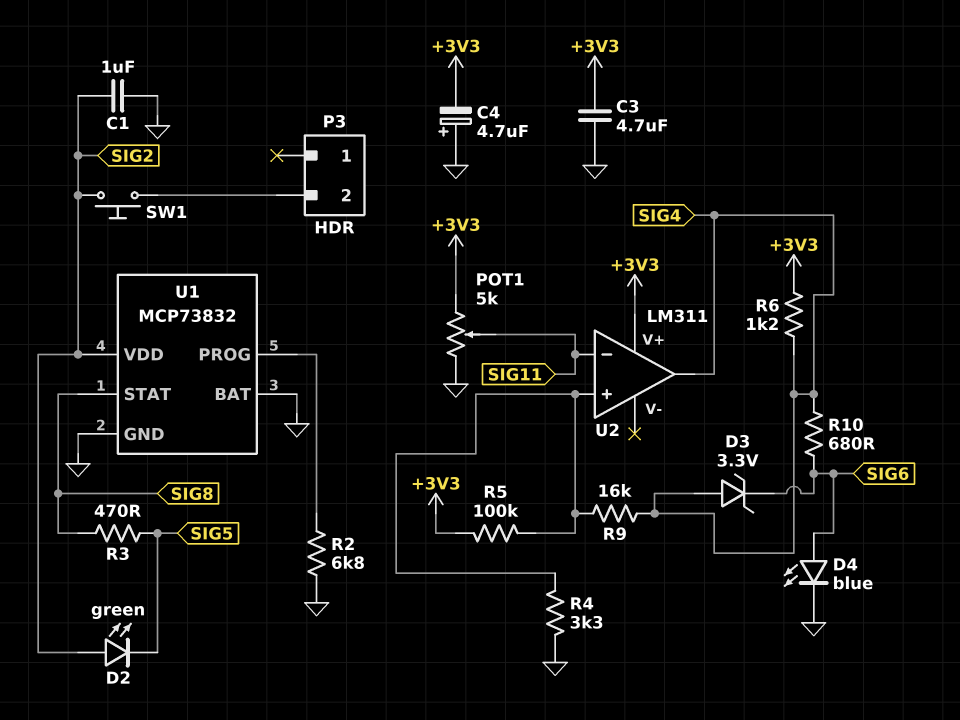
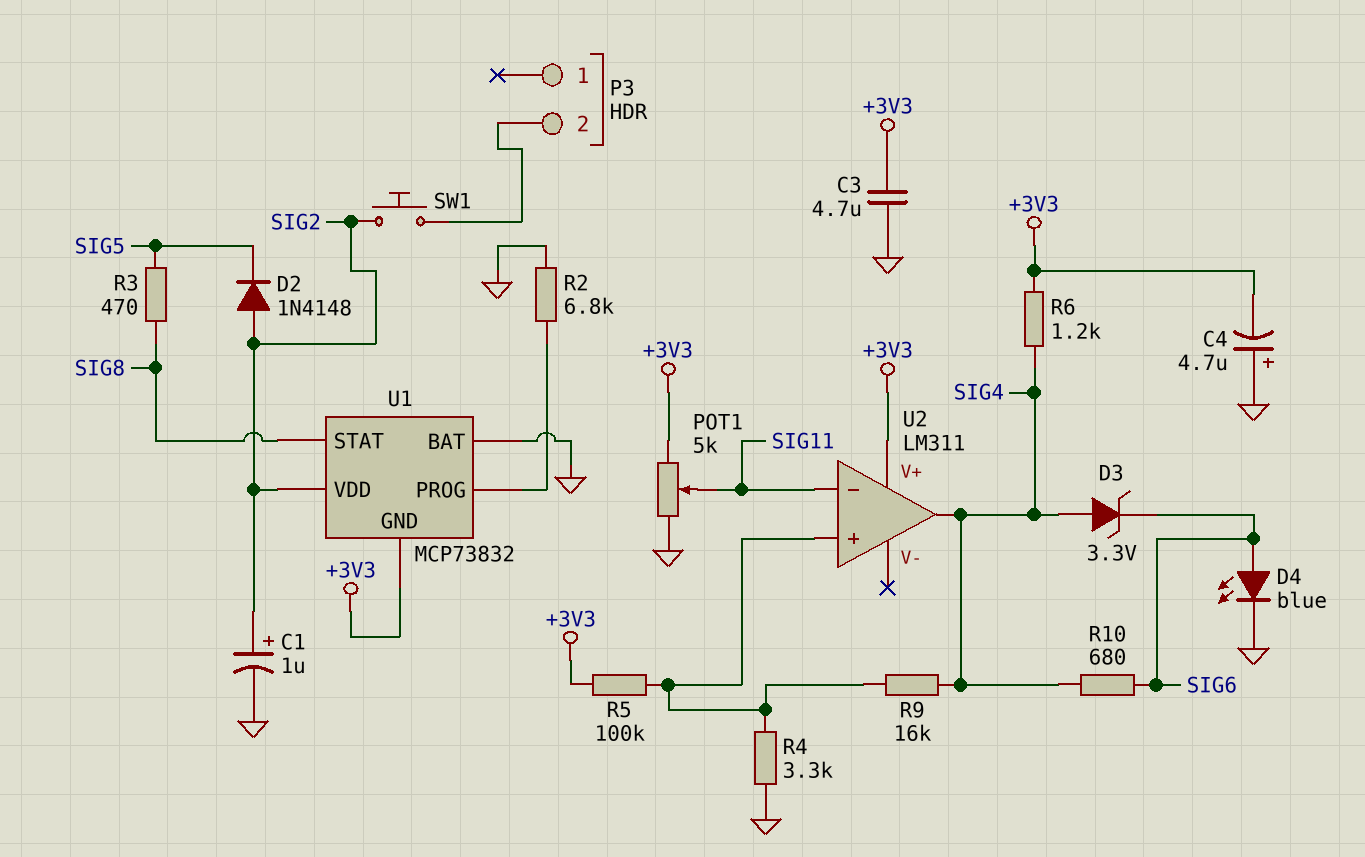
C1: 1uF (GND, SIG2) -> 1uF (plus SIG2, minus GND)
D2: LED green (A SIG2, K SIG5) -> diode 1N4148 (A SIG2, K SIG5)
U1 pin GND: GND -> +3V3

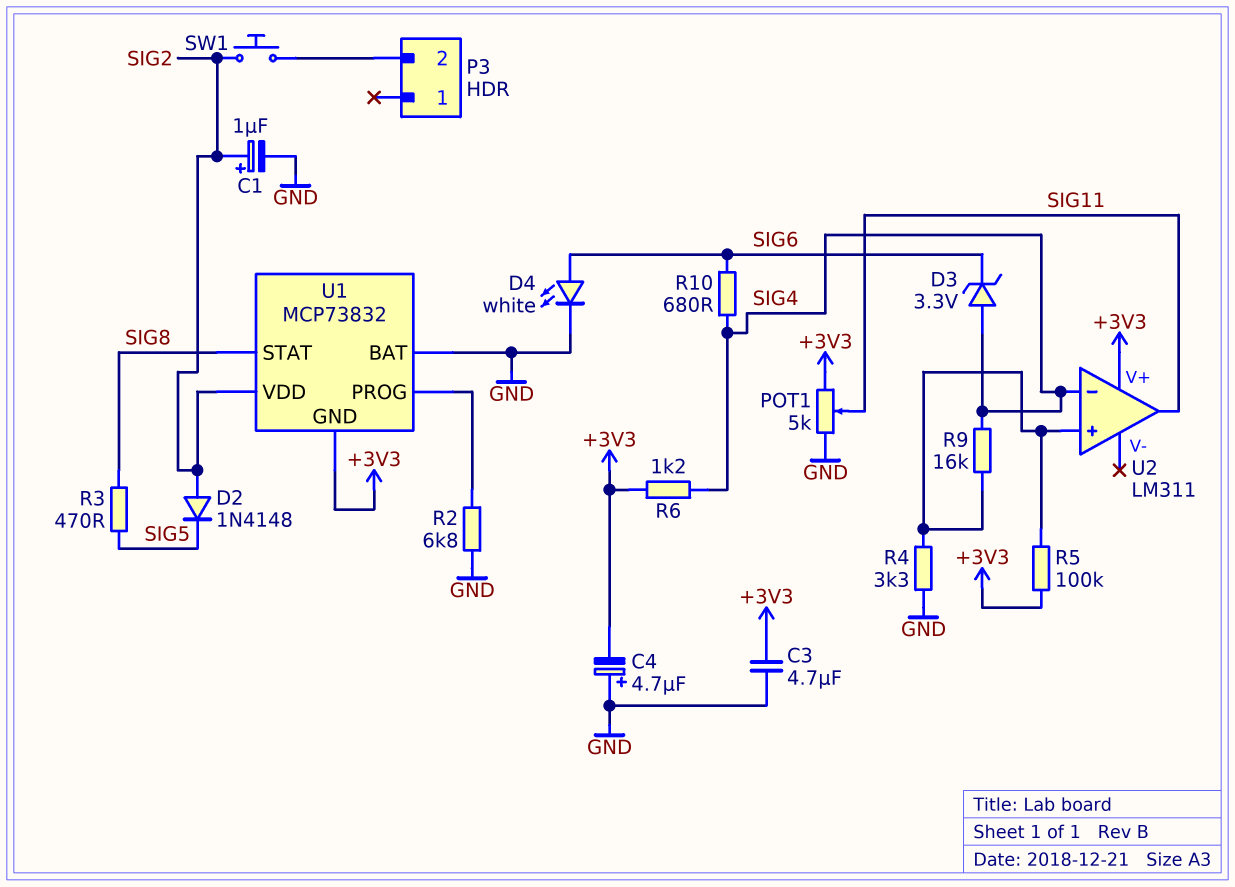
D4: LED blue (A SIG6, K GND) -> LED white (A SIG6, K GND)
U2 pin in-: SIG11 -> SIG4
U2 pin out: SIG4 -> SIG11

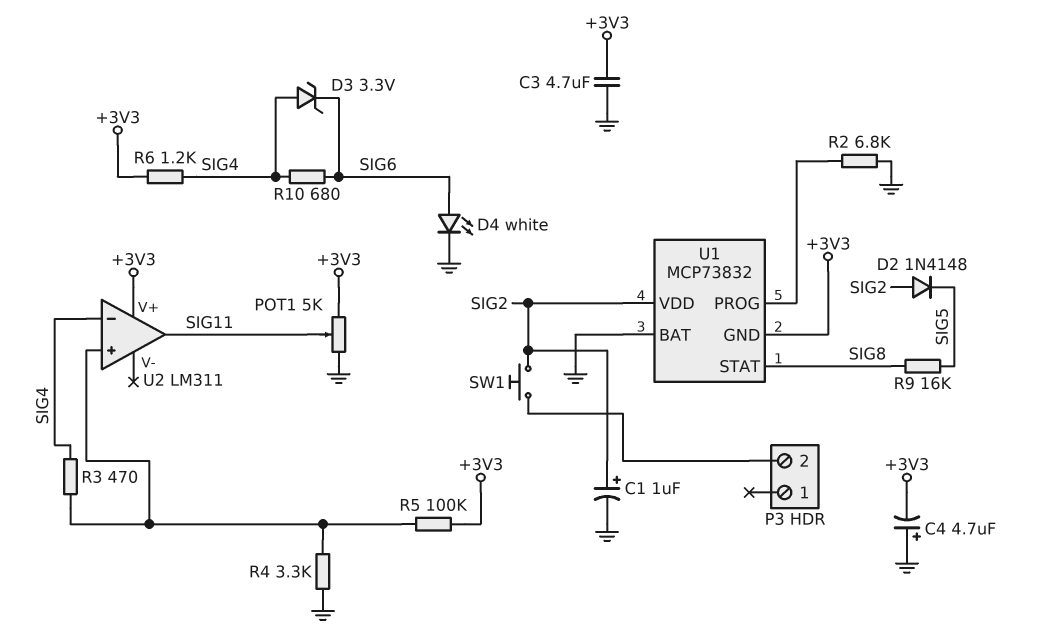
R3: 470 (SIG5, SIG8) -> 470 (SIG4, U2/in+)
R9: 16k (SIG4, U2/in+) -> 16k (SIG5, SIG8)

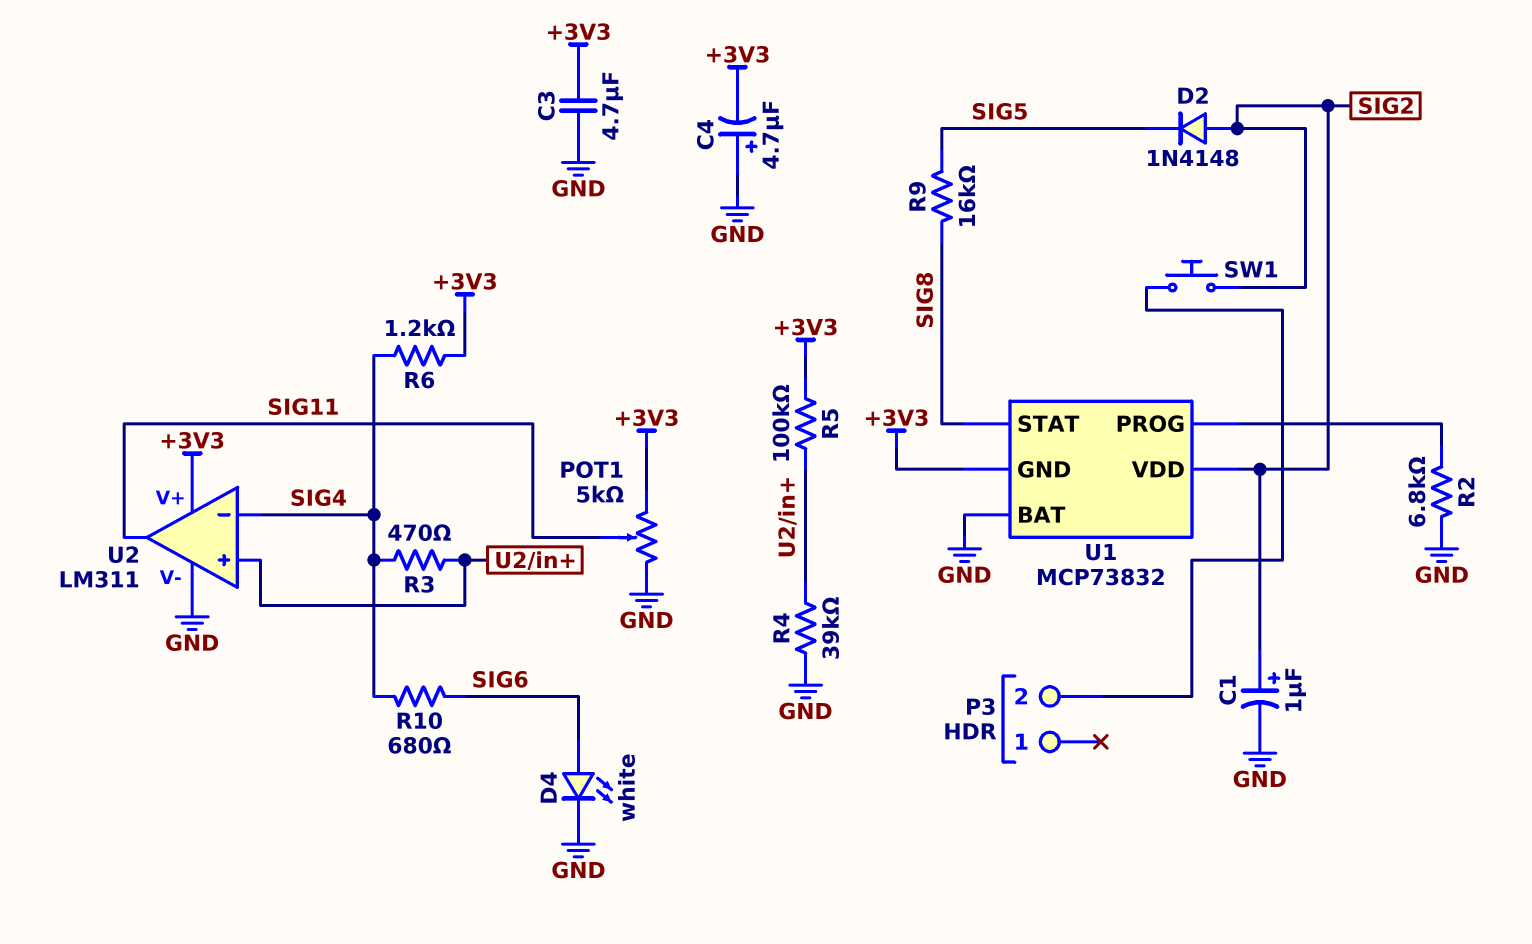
D3: zener 3.3V (A SIG4, K SIG6) -> none
R4: 3.3k (GND, U2/in+) -> 39k (GND, U2/in+)
U2 pin V-: none -> GND

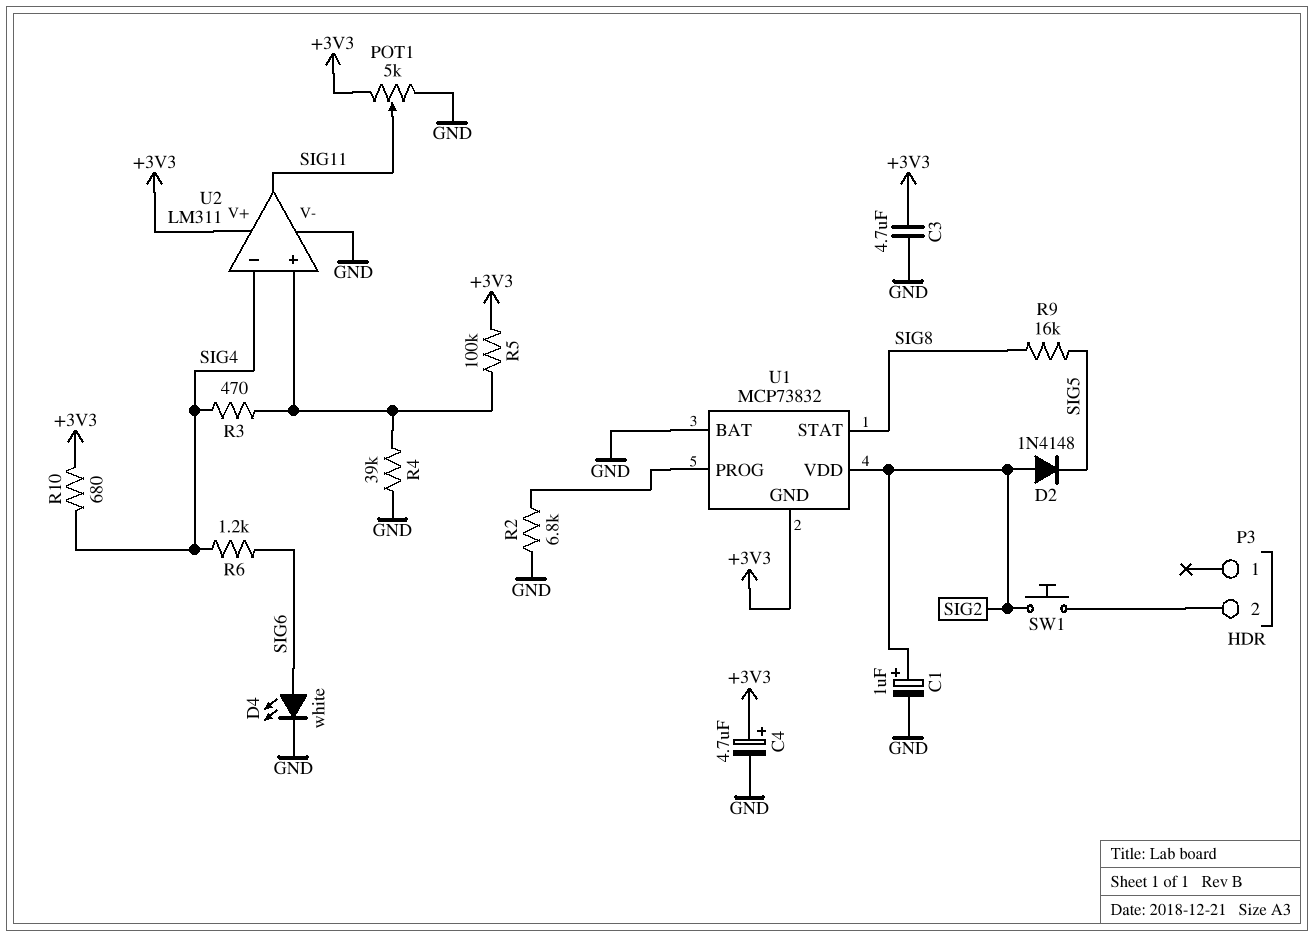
C4: 4.7uF (plus GND, minus +3V3) -> 4.7uF (plus +3V3, minus GND)
R6: 1.2k (+3V3, SIG4) -> 1.2k (SIG4, SIG6)
R10: 680 (SIG4, SIG6) -> 680 (+3V3, SIG4)

